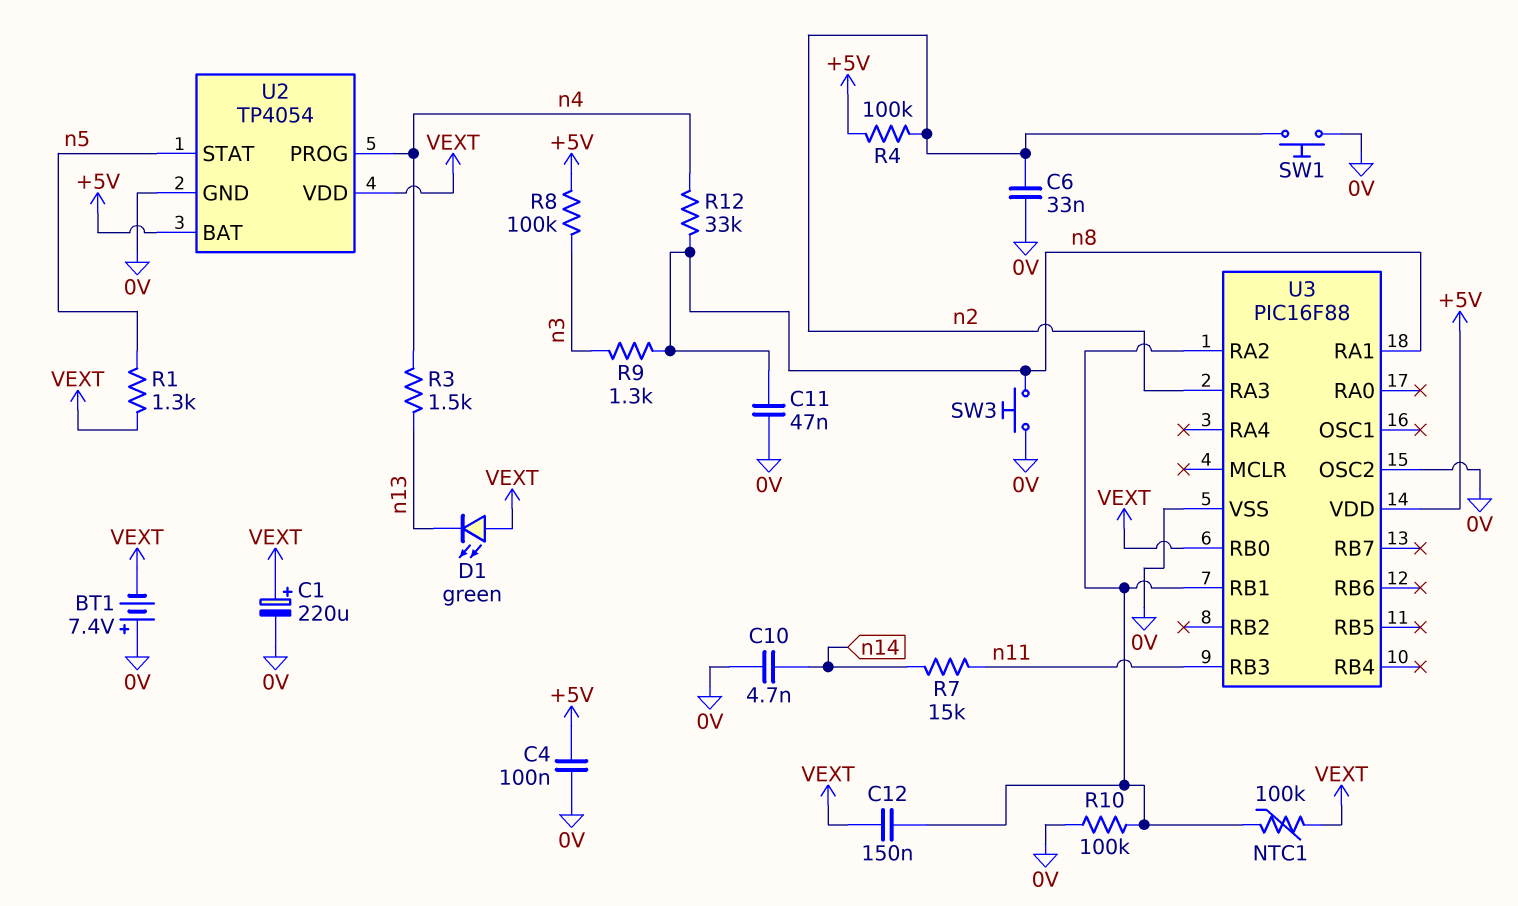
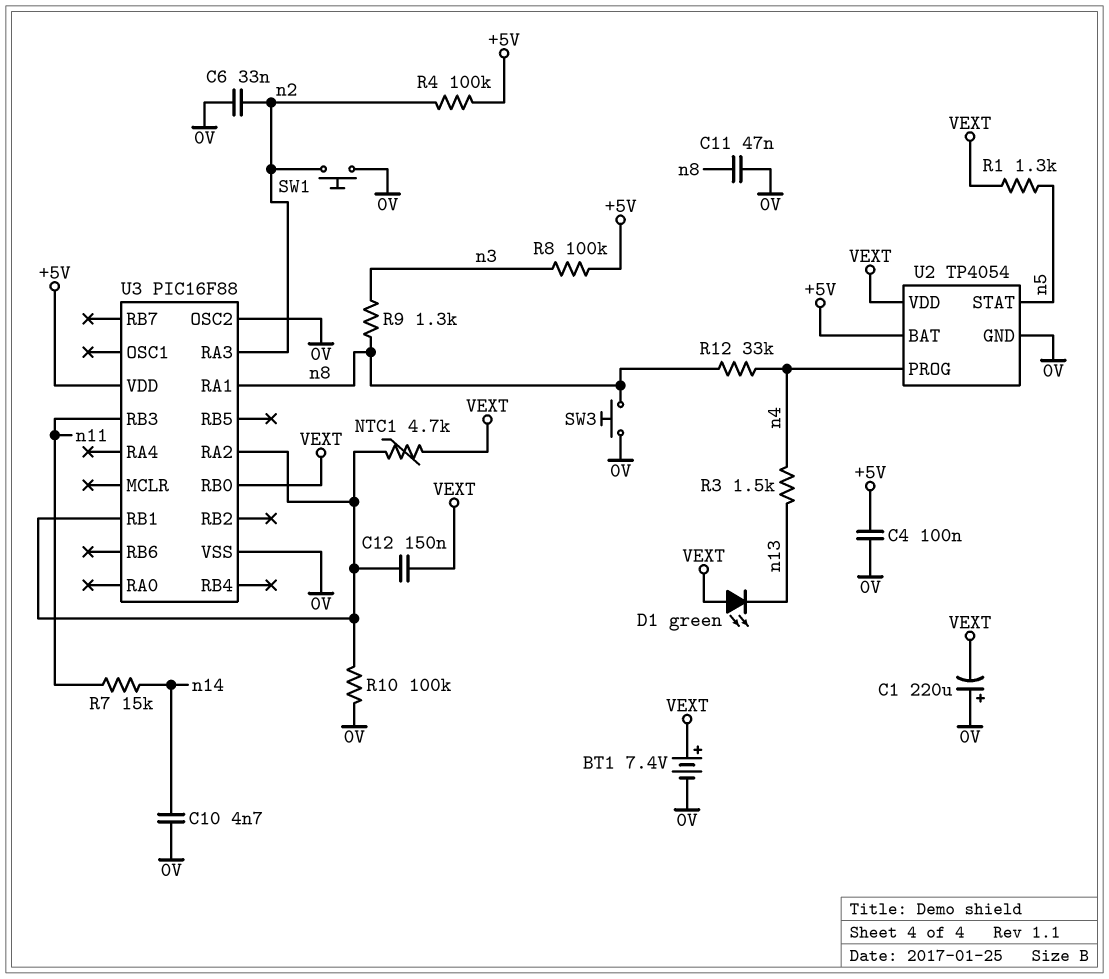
BT1: 7.4V (plus 0V, minus VEXT) -> 7.4V (plus VEXT, minus 0V)
C1: 220uF (plus VEXT, minus 0V) -> 220uF (plus 0V, minus VEXT)
NTC1: 100k (U3/RA2, VEXT) -> 4.7k (U3/RA2, VEXT)

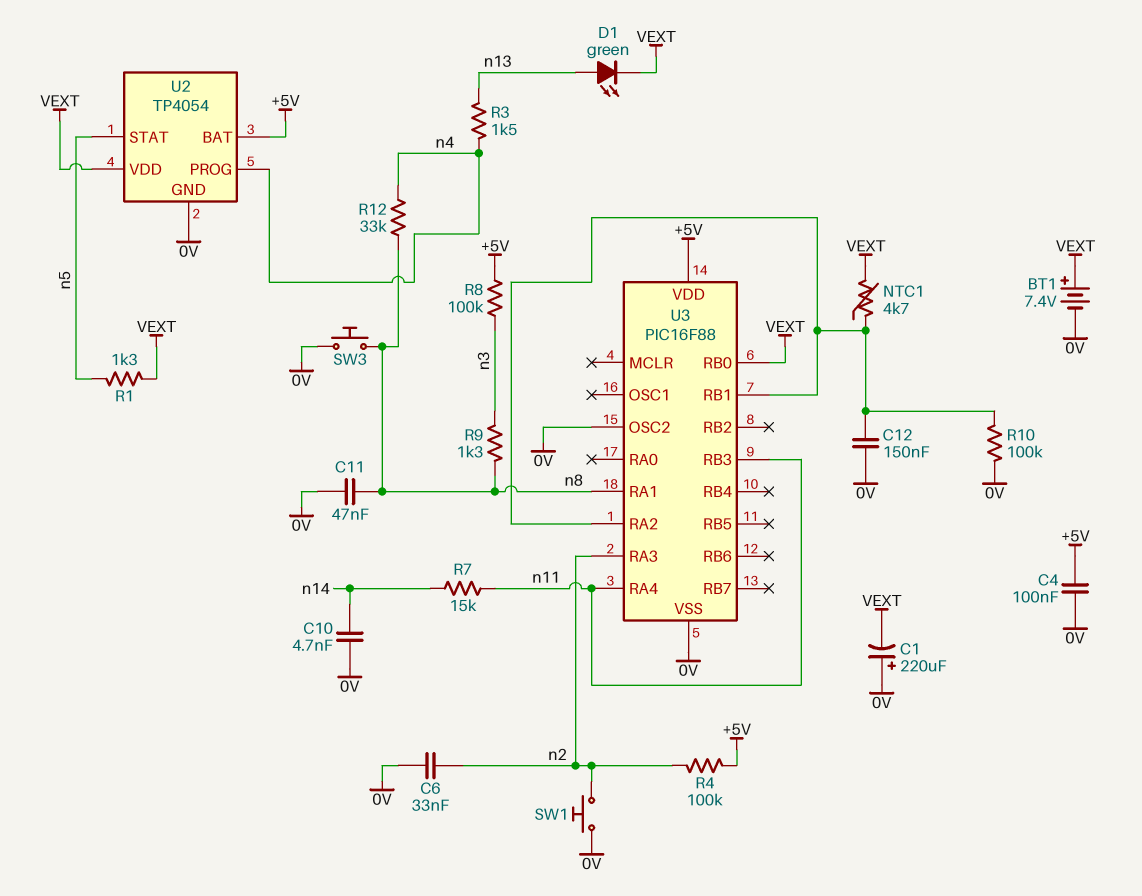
C12: 150nF (U3/RA2, VEXT) -> 150nF (0V, U3/RA2)
D1: LED green (A VEXT, K n13) -> LED green (A n13, K VEXT)
U3 pin RA4: none -> n11

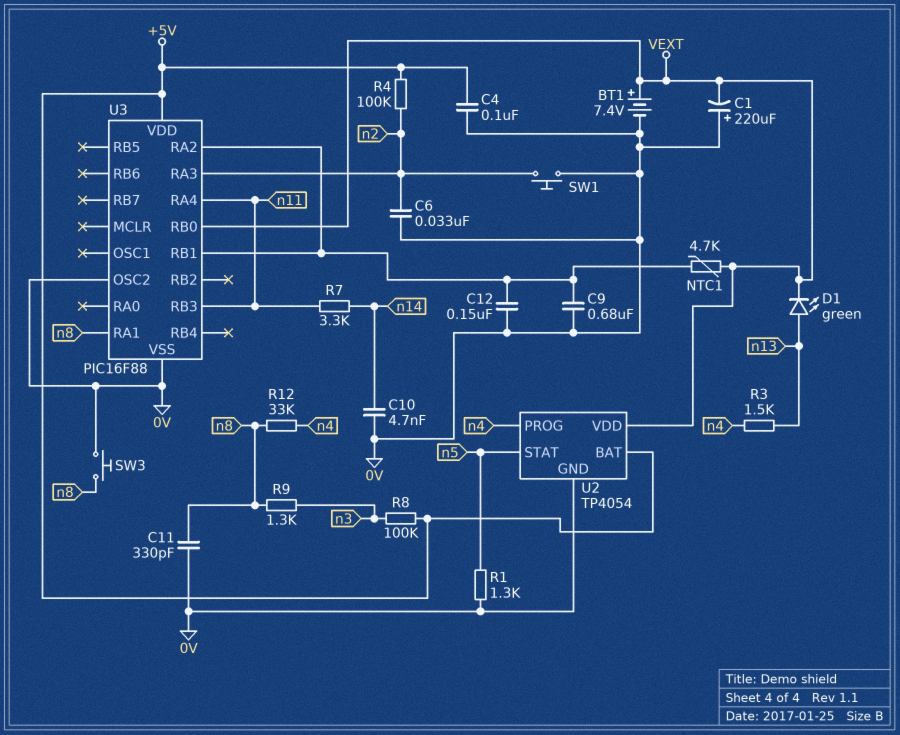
C9: none -> 680nF (0V, U3/RA2)
C11: 47nF (0V, n8) -> 330pF (0V, n8)
R1: 1.3k (VEXT, n5) -> 1.3k (0V, n5)
R7: 15k (n11, n14) -> 3.3k (n11, n14)
R10: 100k (0V, U3/RA2) -> none

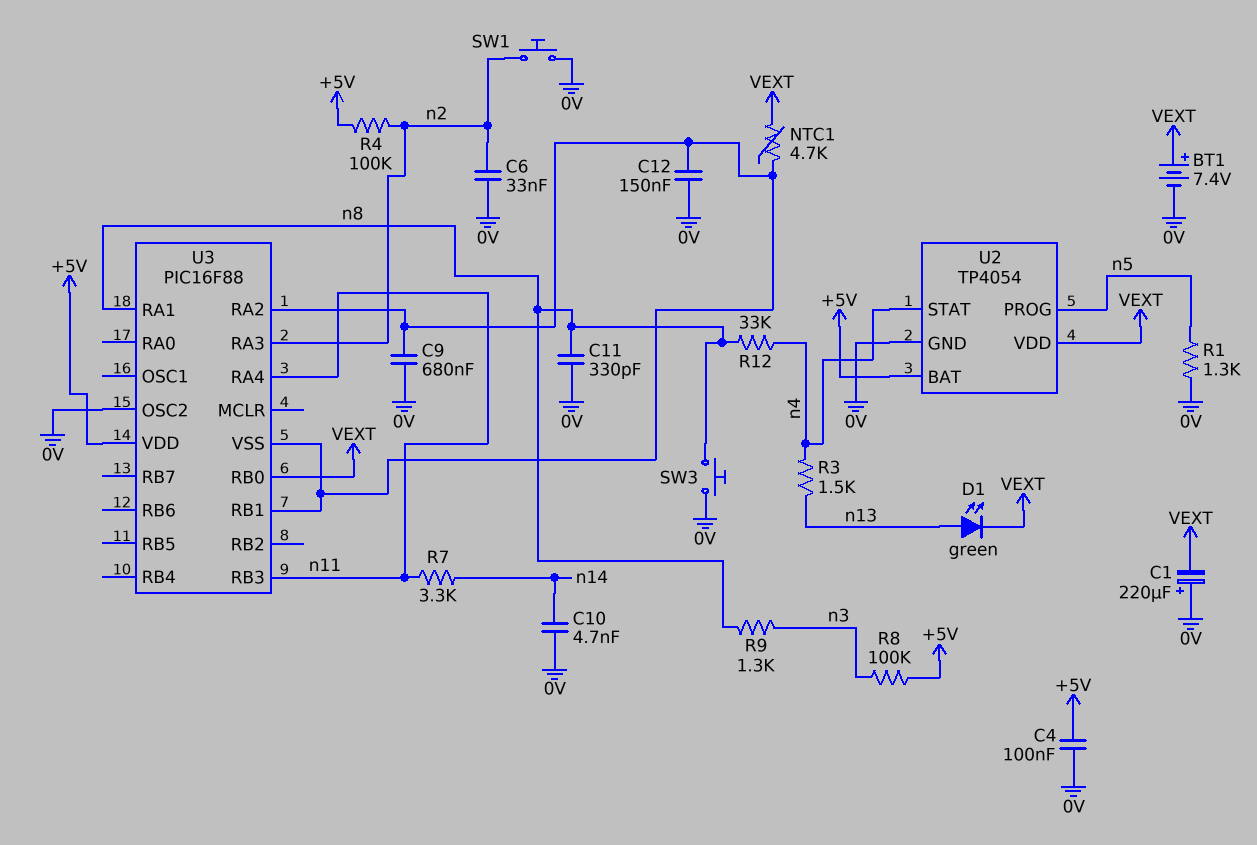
U2 pin PROG: n4 -> n5
U2 pin STAT: n5 -> n4
U3 pin VSS: 0V -> U3/RA2

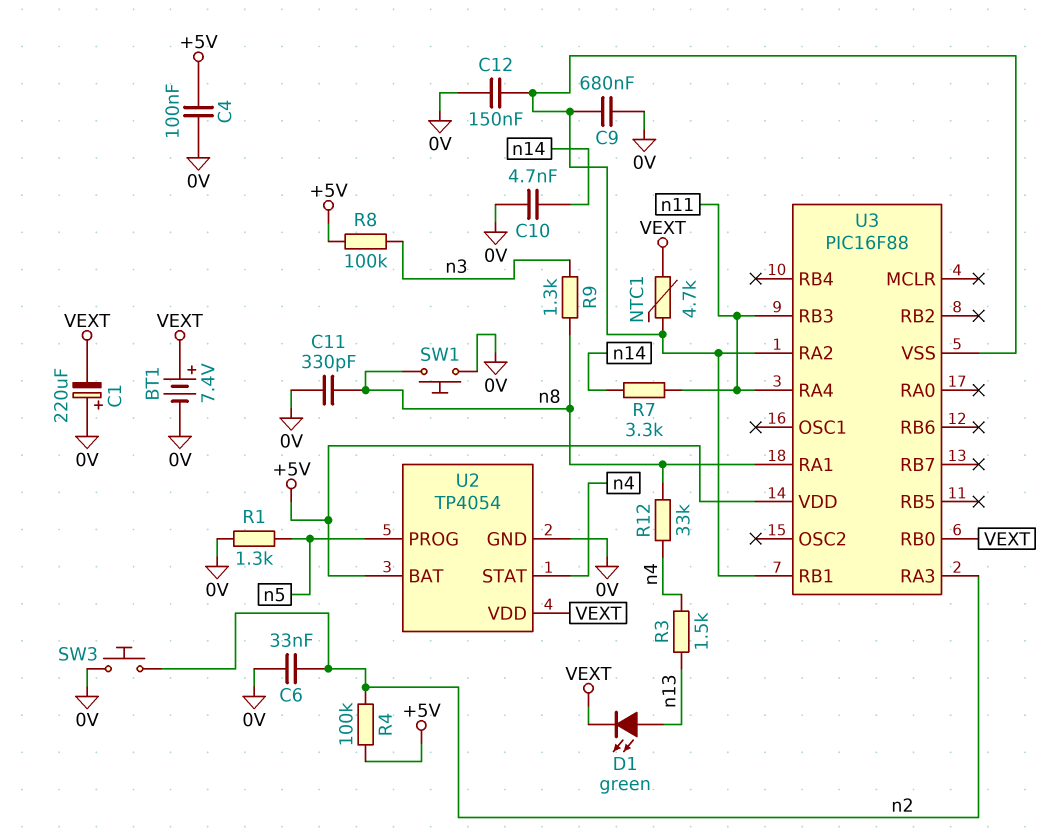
SW1: button (0V, n2) -> button (0V, n8)
SW3: button (0V, n8) -> button (0V, n2)
U3 pin OSC2: 0V -> none

